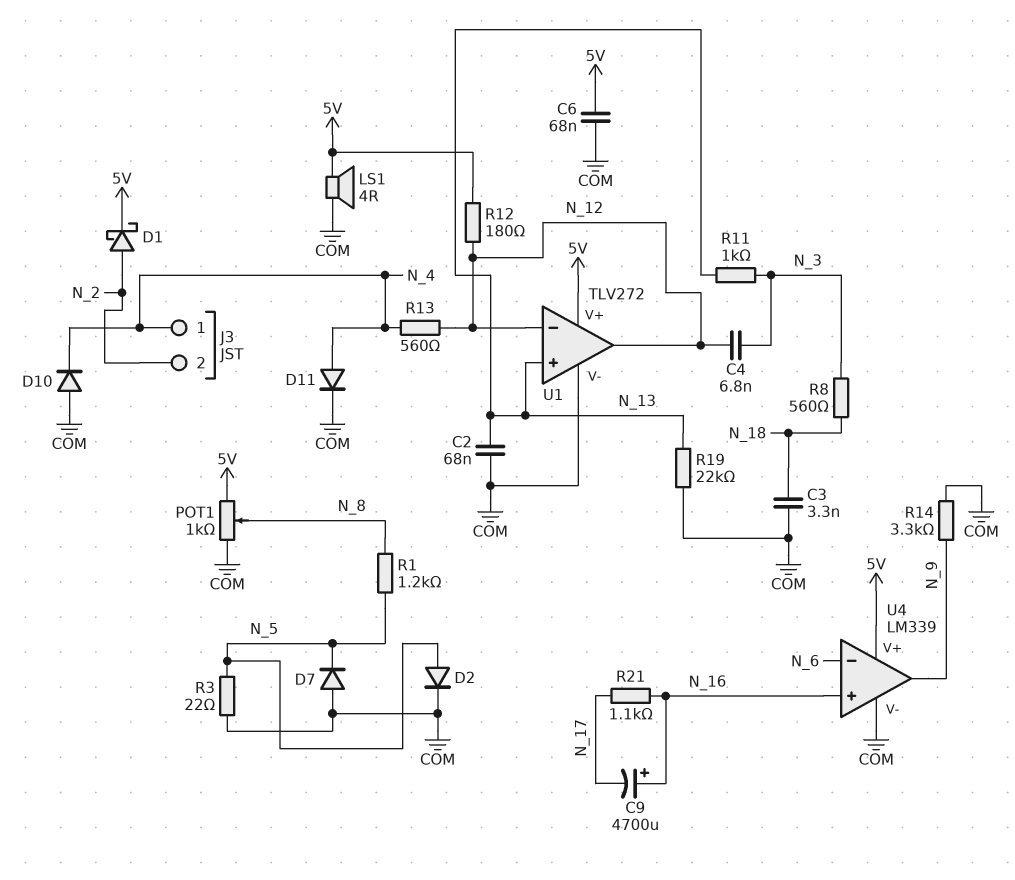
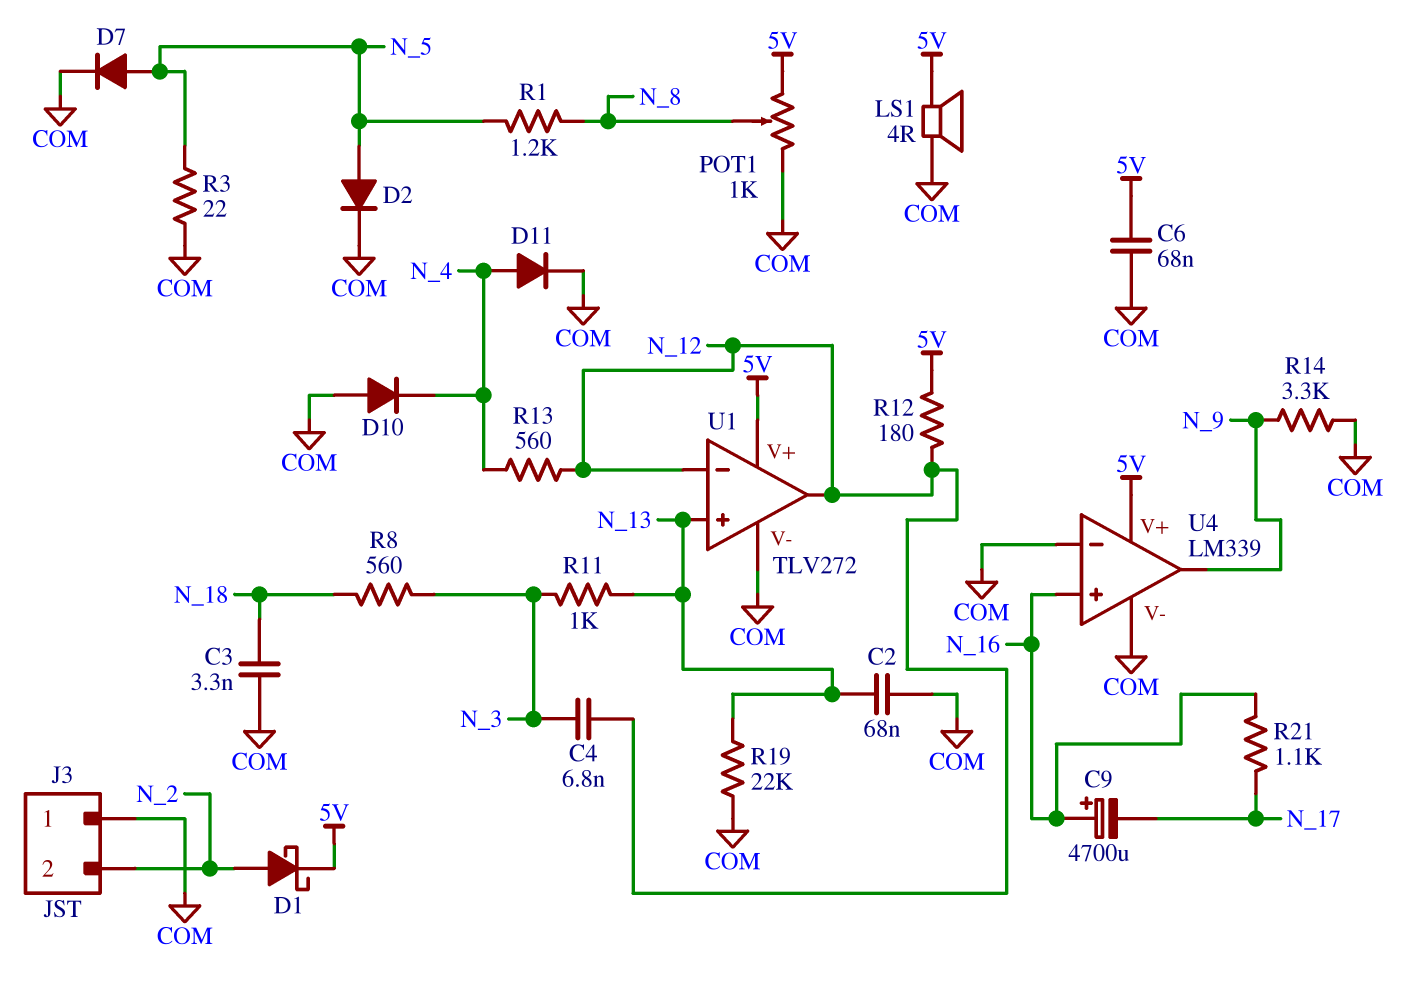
D7: diode (A COM, K N_5) -> diode (A N_5, K COM)
J3 pin 1: N_4 -> COM
U4 pin in-: N_6 -> COM

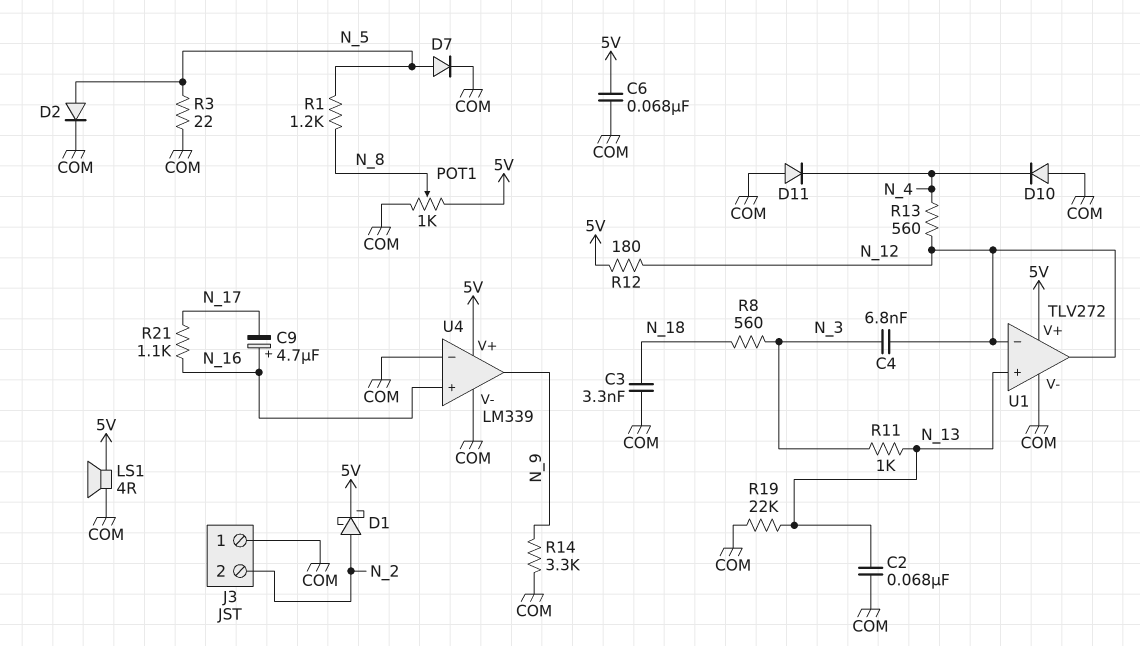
C9: 4700uF (plus N_16, minus N_17) -> 4.7uF (plus N_16, minus N_17)
D11: diode (A N_4, K COM) -> diode (A COM, K N_4)

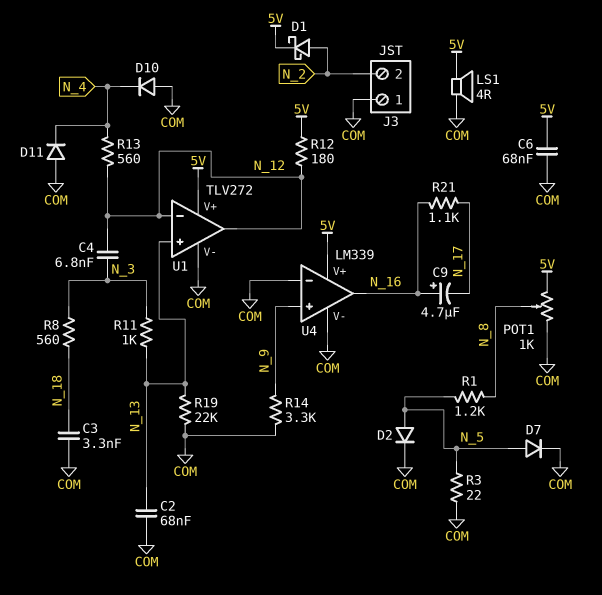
U4 pin in+: N_16 -> N_9
U4 pin out: N_9 -> N_16

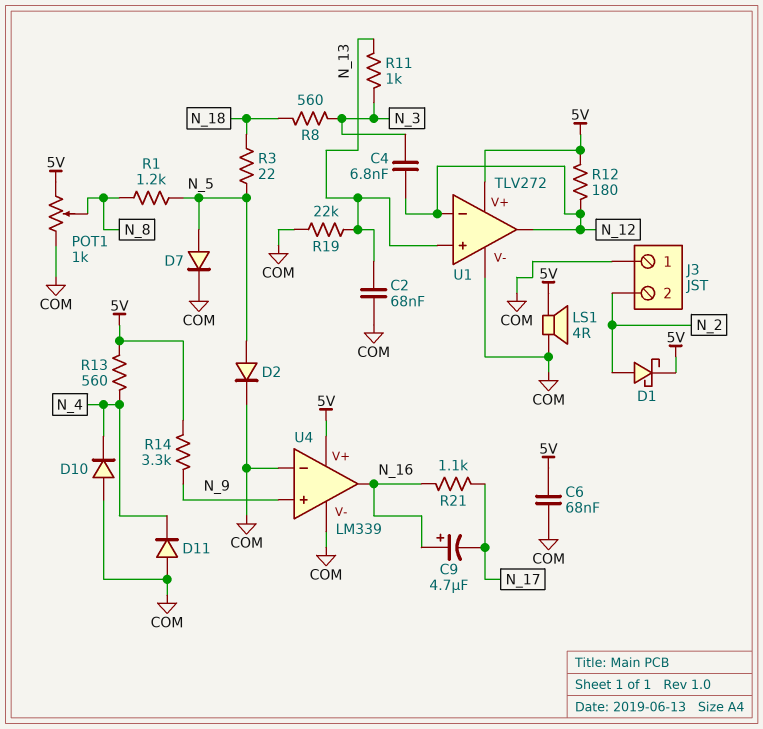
C3: 3.3nF (COM, N_18) -> none
R3: 22 (COM, N_5) -> 22 (N_5, N_18)
R13: 560 (N_4, N_12) -> 560 (5V, N_4)
R14: 3.3k (COM, N_9) -> 3.3k (5V, N_9)

